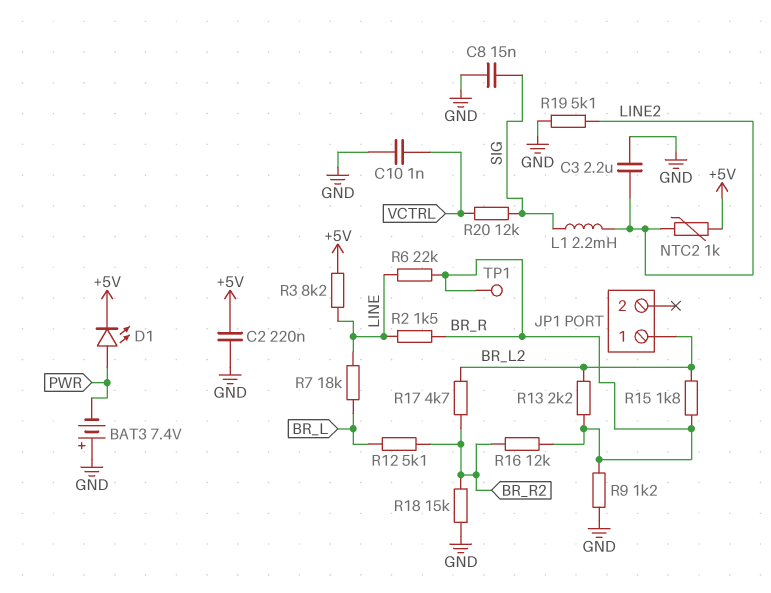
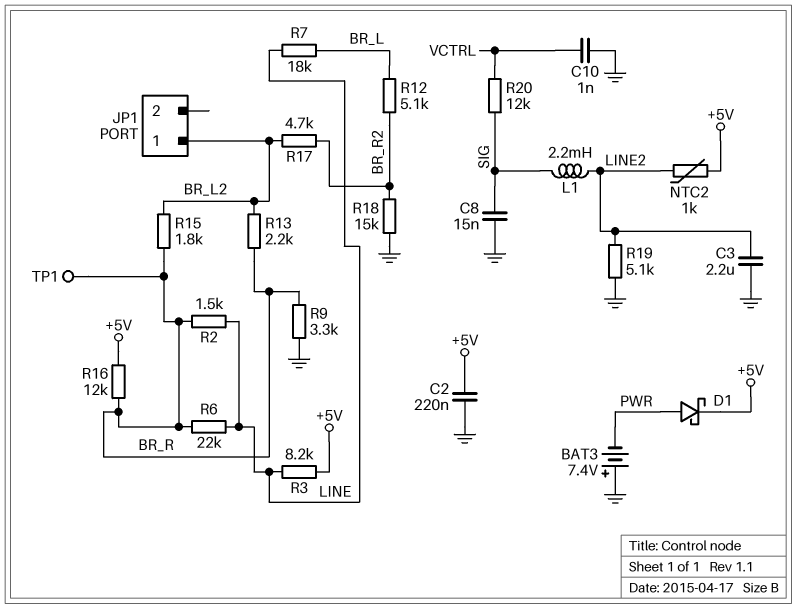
D1: LED (A PWR, K +5V) -> schottky (A PWR, K +5V)
R9: 1.2k (BR_R, GND) -> 3.3k (BR_R, GND)
R16: 12k (BR_R, BR_R2) -> 12k (+5V, BR_R)

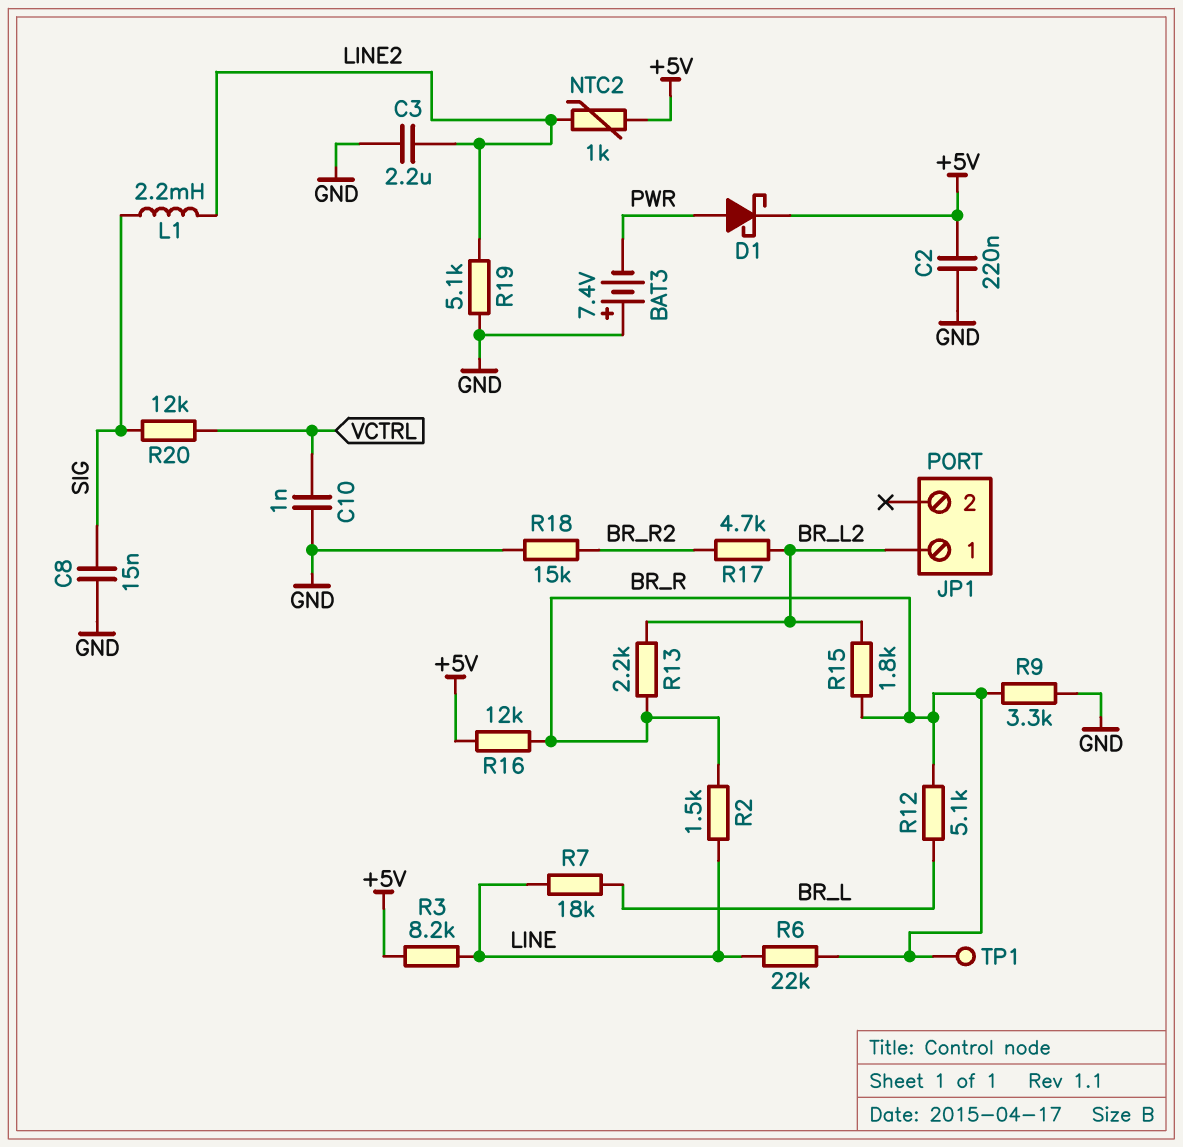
R12: 5.1k (BR_L, BR_R2) -> 5.1k (BR_L, BR_R)

